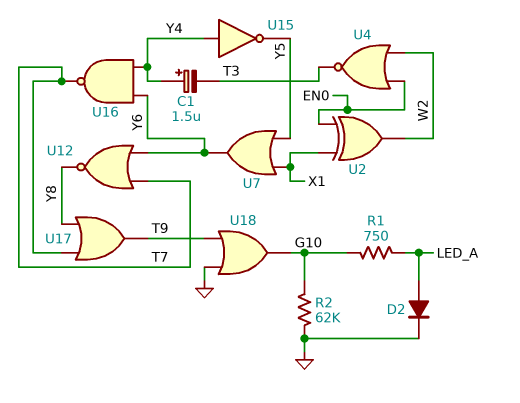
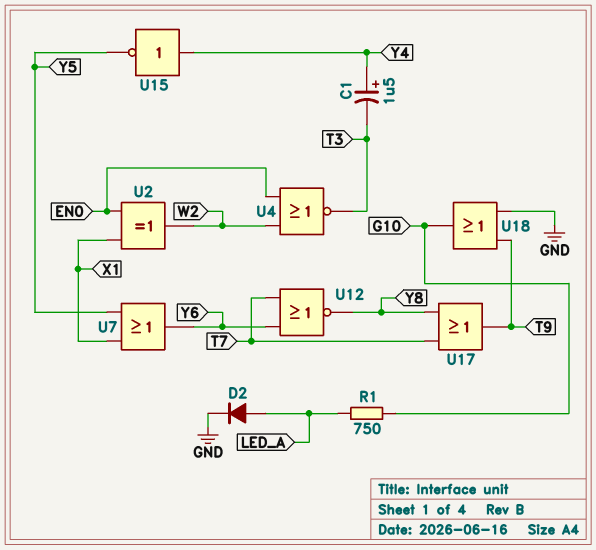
R2: 62k (G10, GND) -> none
U16: NAND (in Y4, in Y6, out T7) -> none

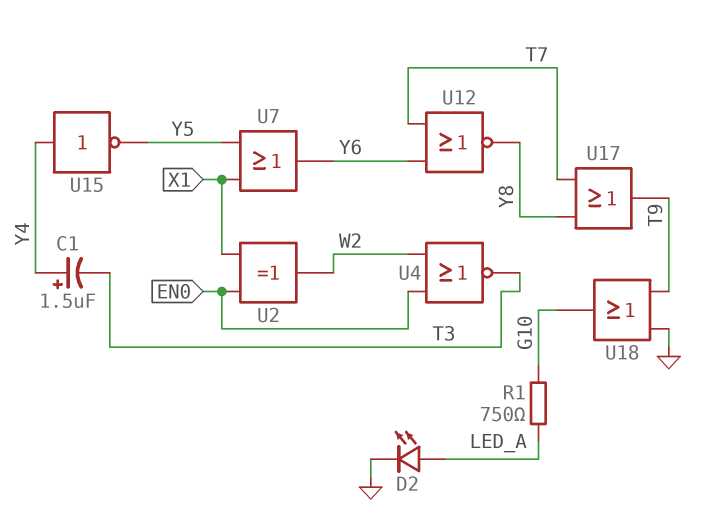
D2: diode (A LED_A, K GND) -> LED (A LED_A, K GND)

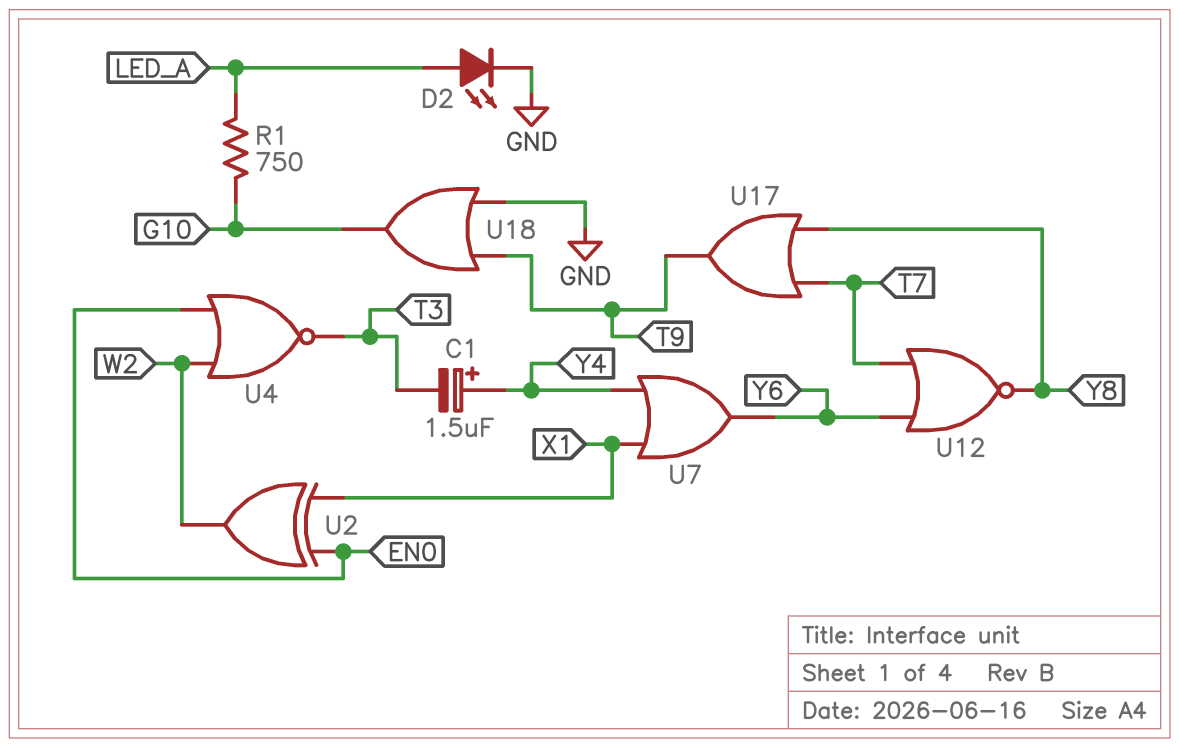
U7: OR (in X1, in Y5, out Y6) -> OR (in X1, in Y4, out Y6)
U15: NOT (in Y4, out Y5) -> none

